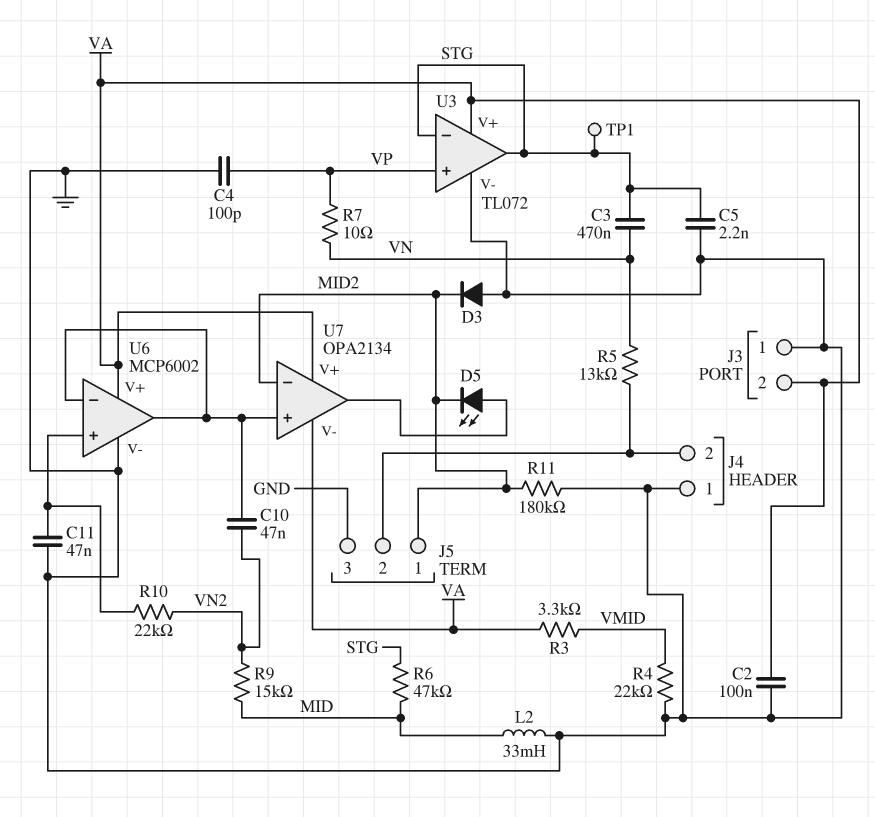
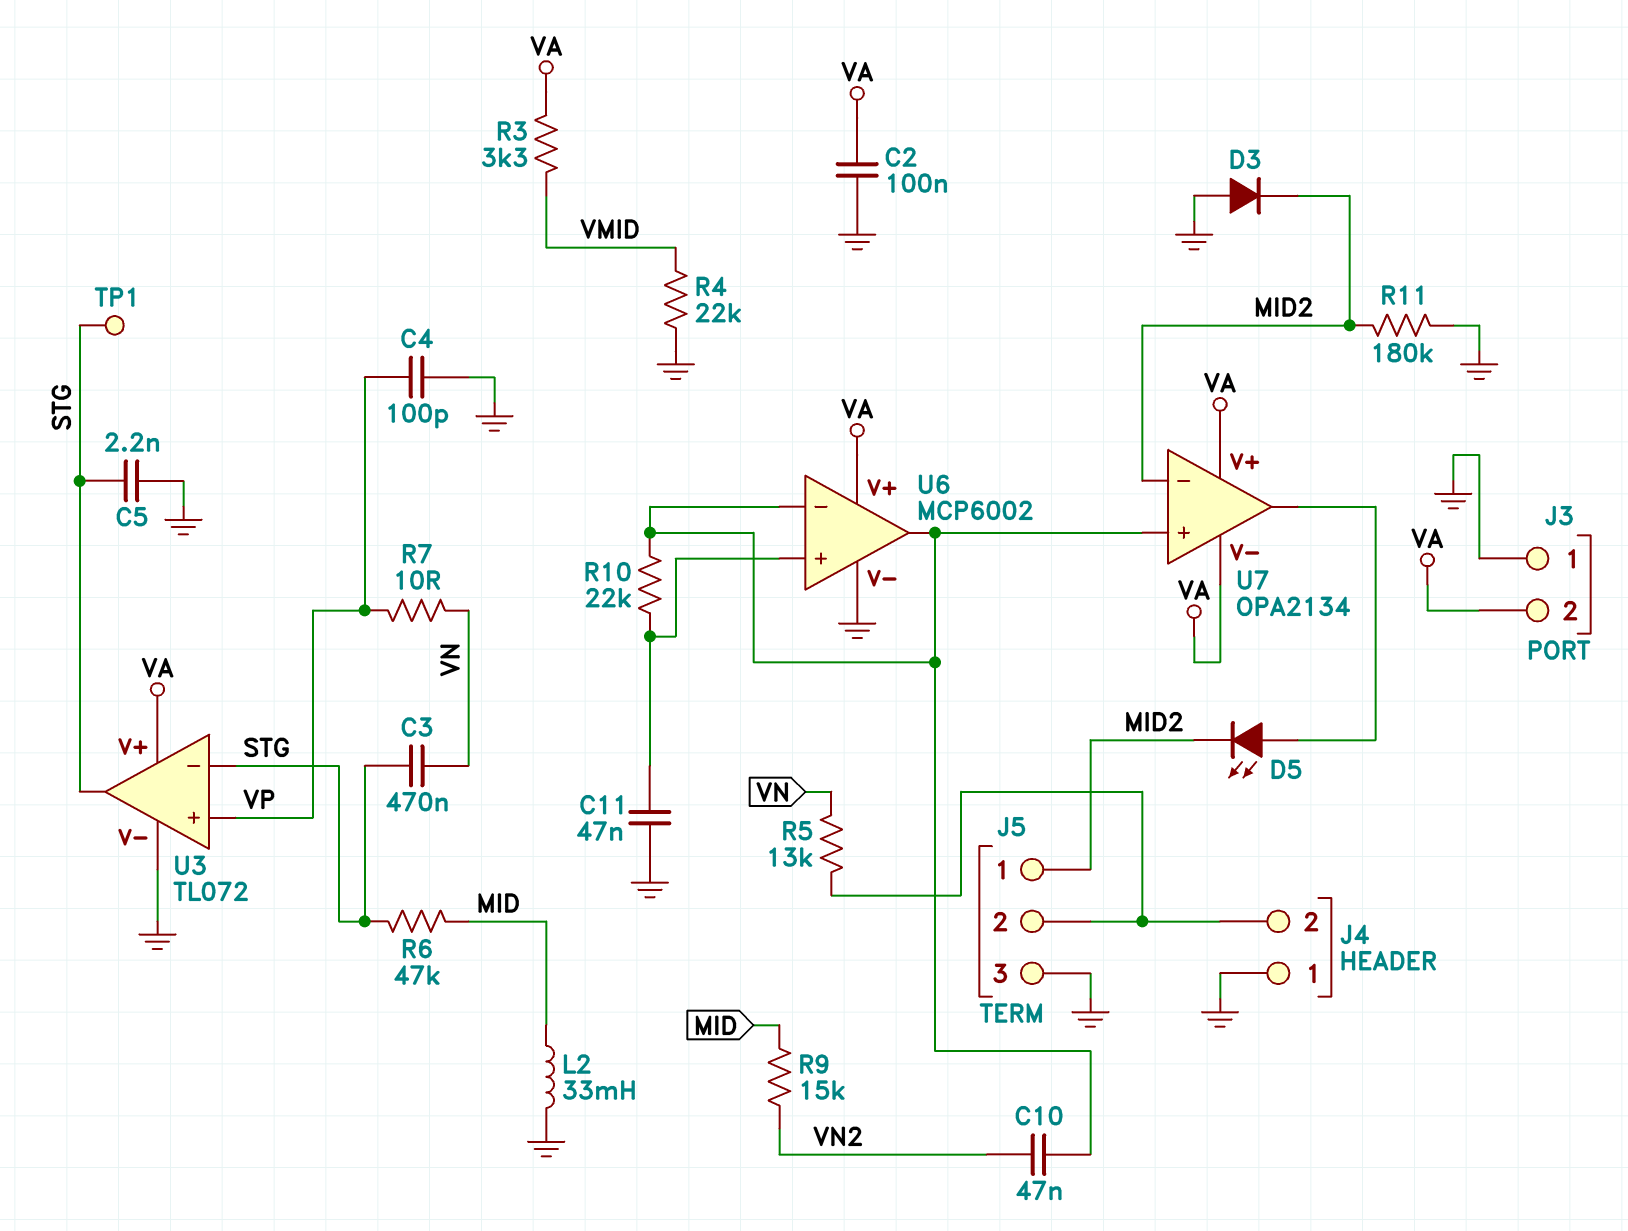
R10: 22k (U6/in+, VN2) -> 22k (U6/in+, U6/in-)

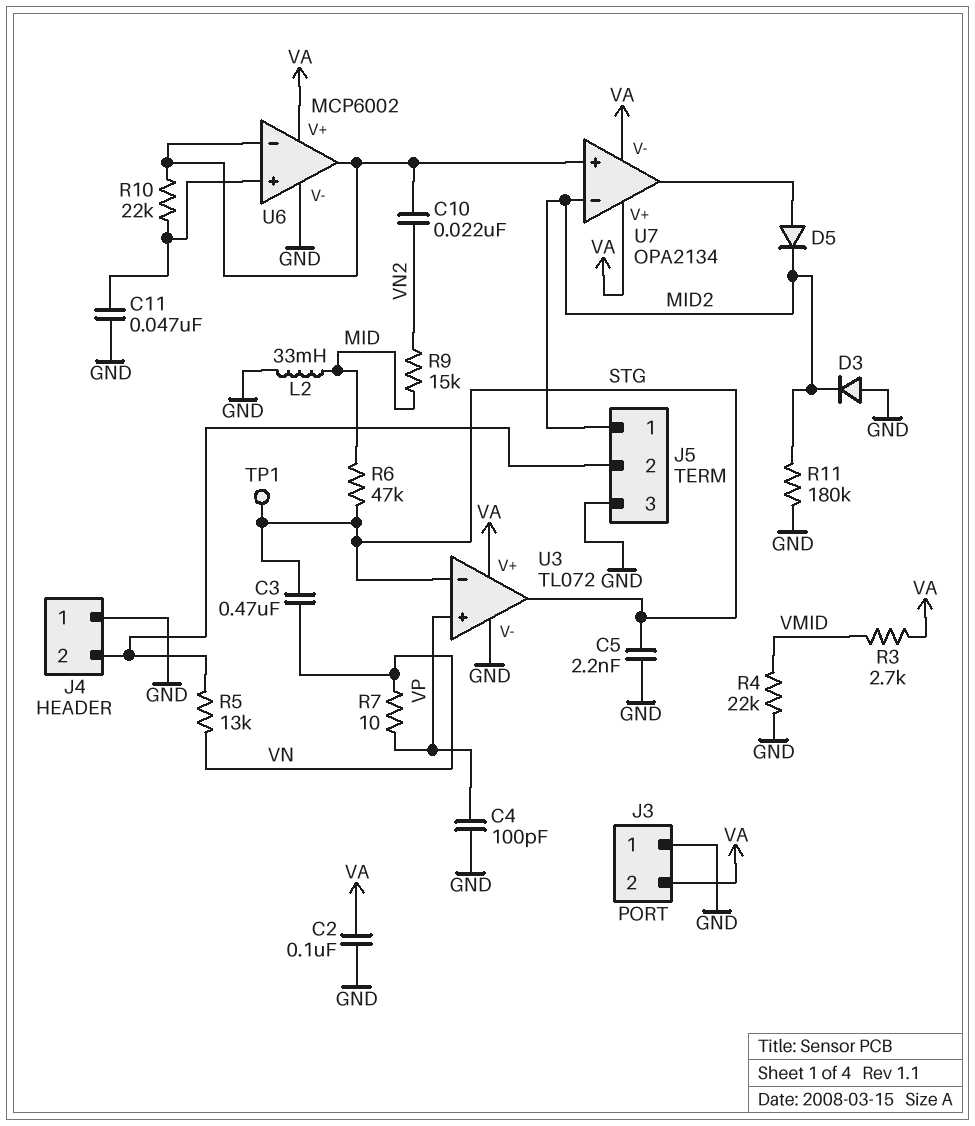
C10: 47nF (U6/in-, VN2) -> 22nF (U6/in-, VN2)
D5: LED (A U7/out, K MID2) -> diode (A U7/out, K MID2)
R3: 3.3k (VA, VMID) -> 2.7k (VA, VMID)

